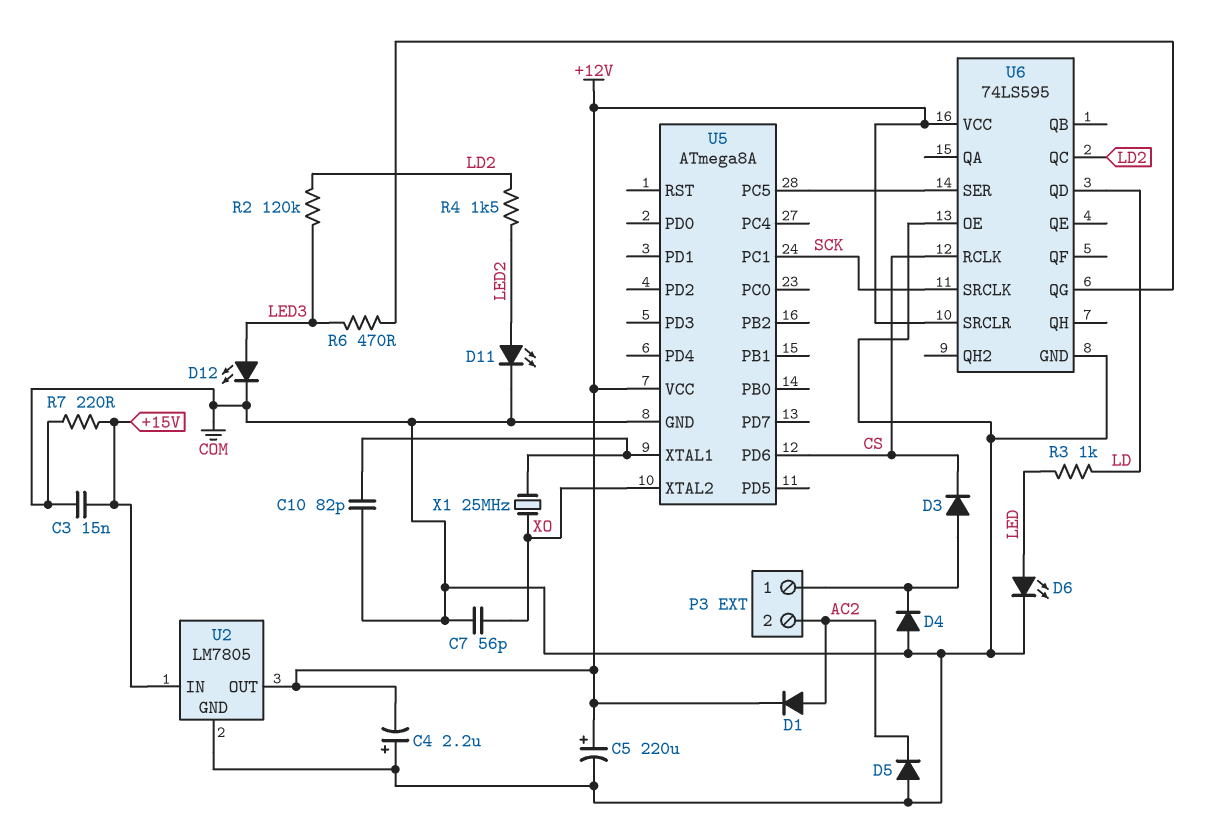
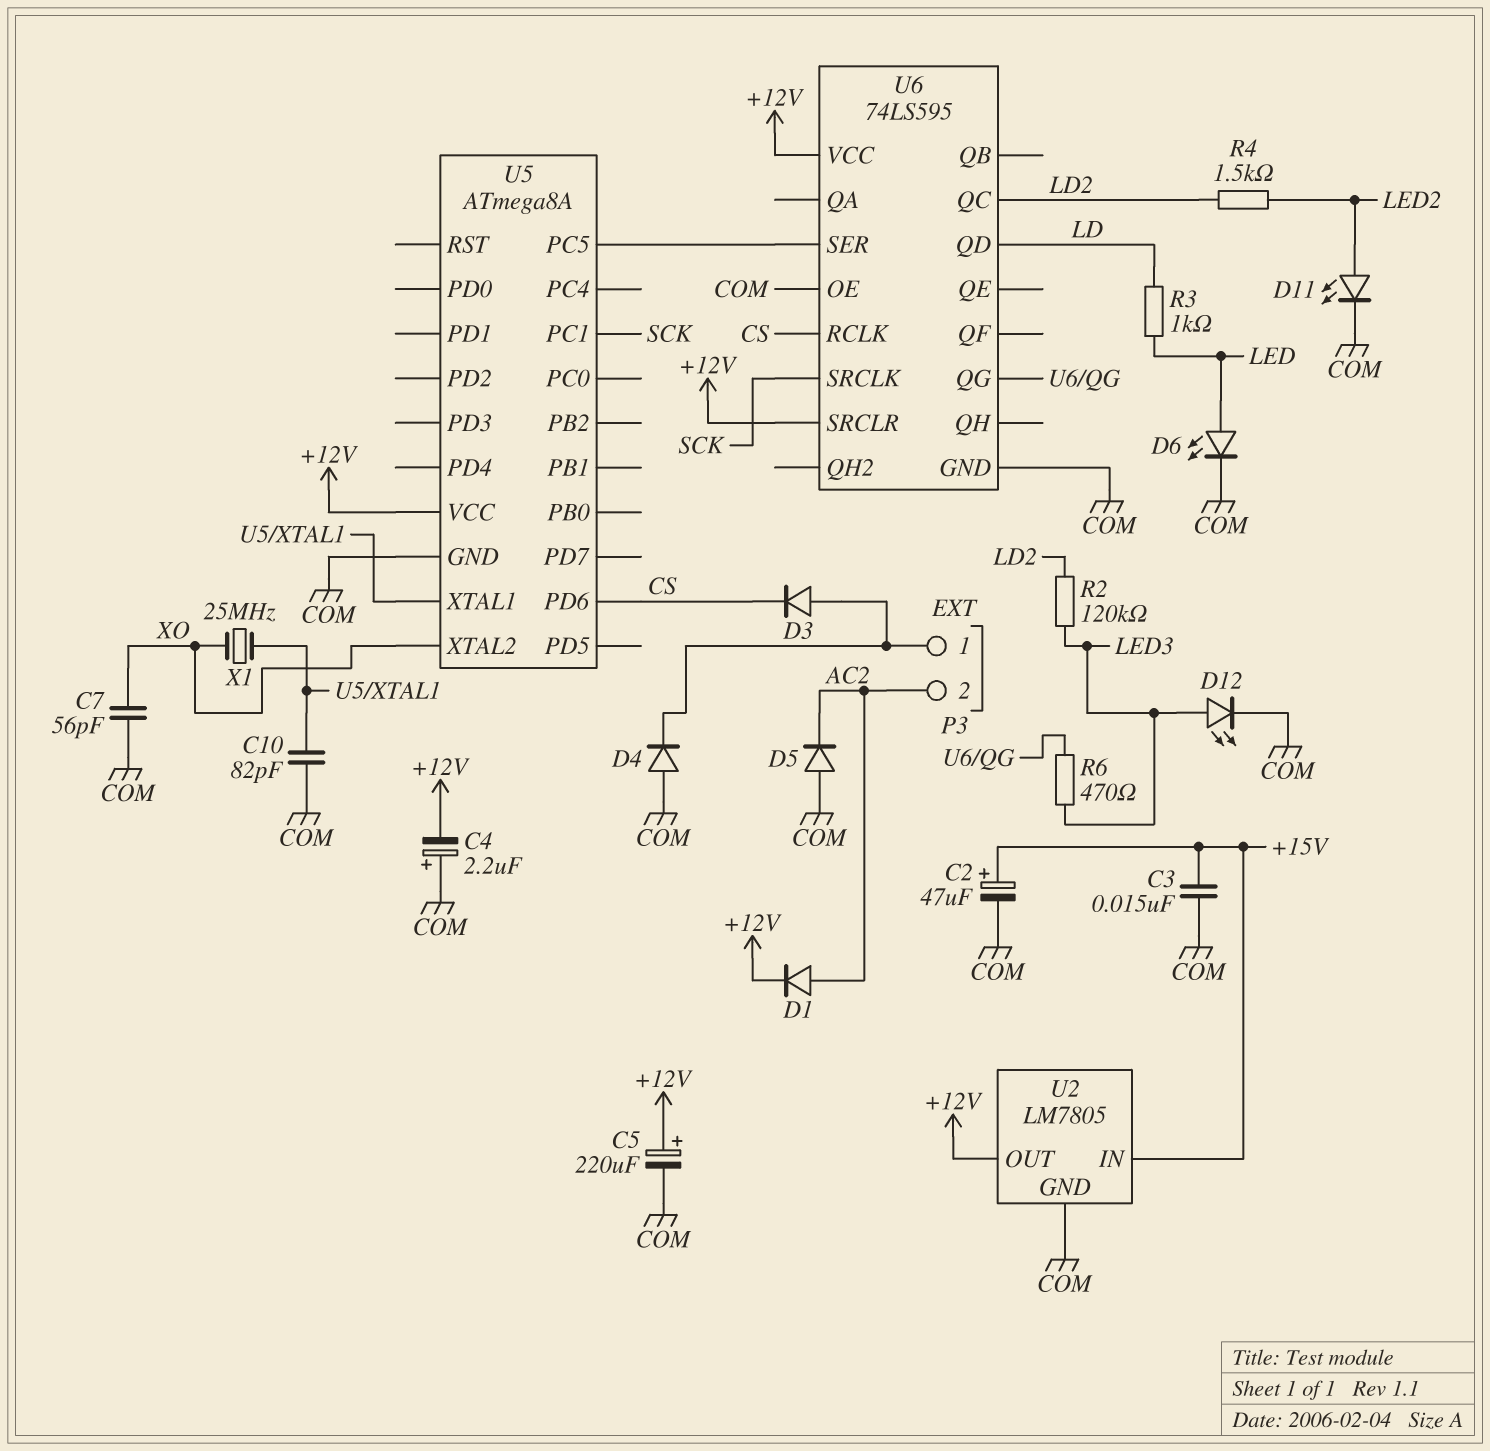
C2: none -> 47uF (plus +15V, minus COM)
R7: 220 (+15V, COM) -> none

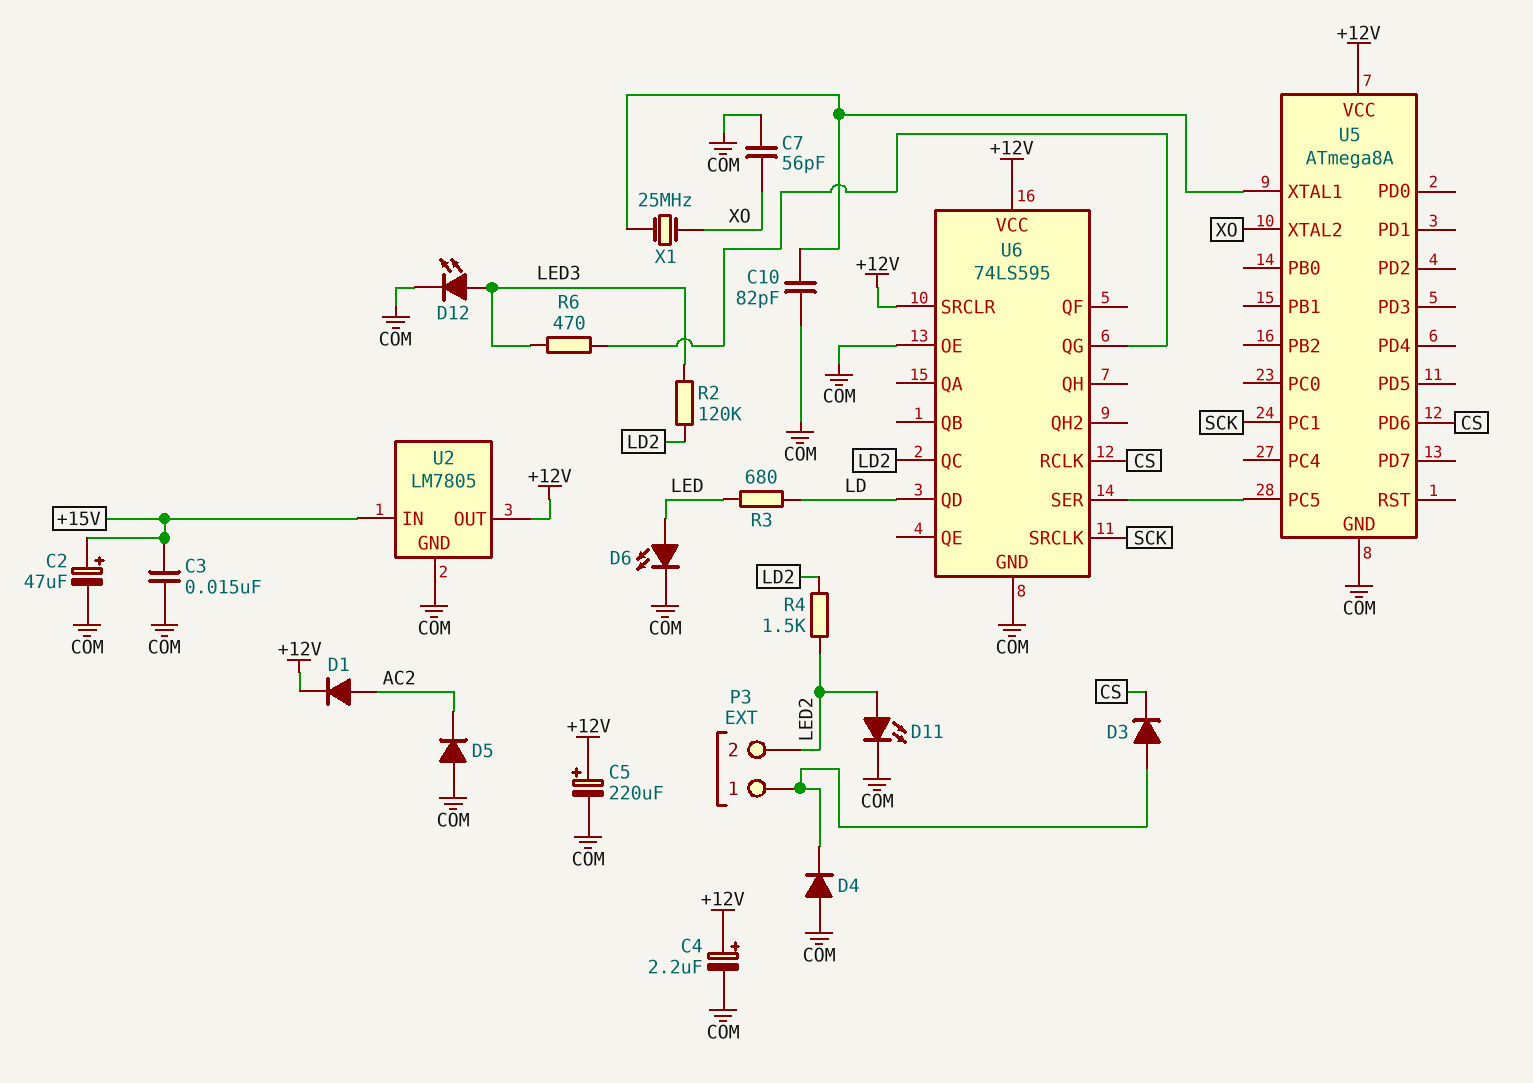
C4: 2.2uF (plus COM, minus +12V) -> 2.2uF (plus +12V, minus COM)
P3 pin 2: AC2 -> LED2
R3: 1k (LD, LED) -> 680 (LD, LED)

